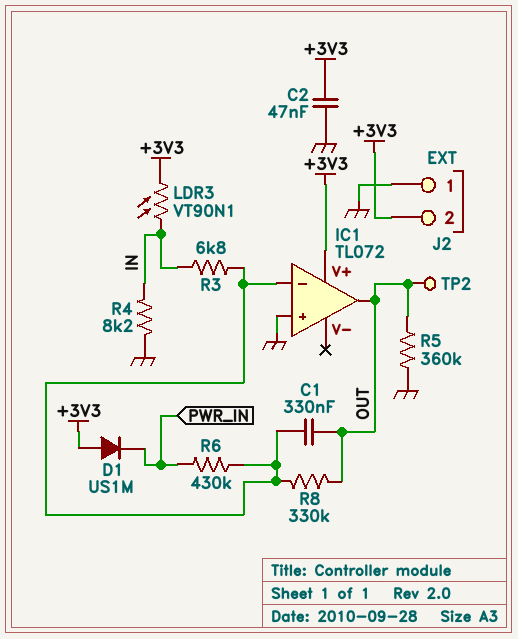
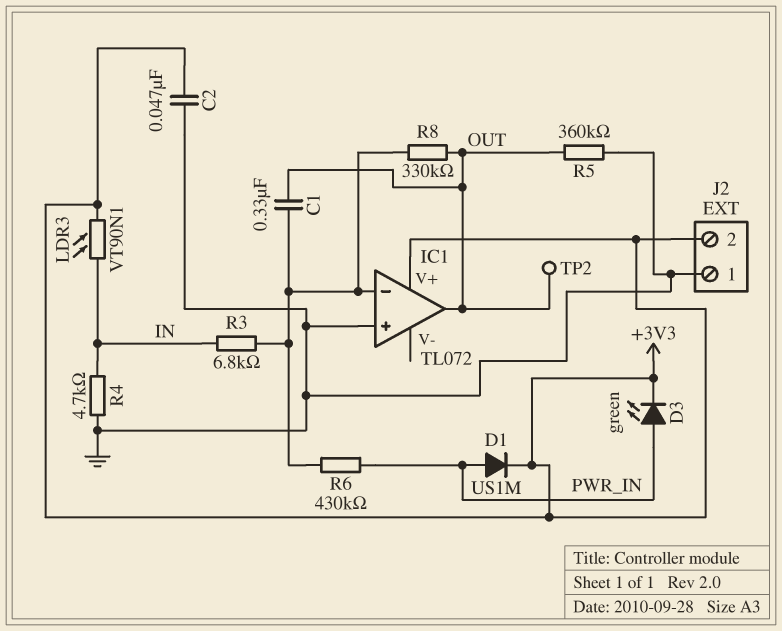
D1: diode US1M (A +3V3, K PWR_IN) -> diode US1M (A PWR_IN, K +3V3)
D3: none -> LED green (A PWR_IN, K +3V3)
R4: 8.2k (GND, IN) -> 4.7k (GND, IN)

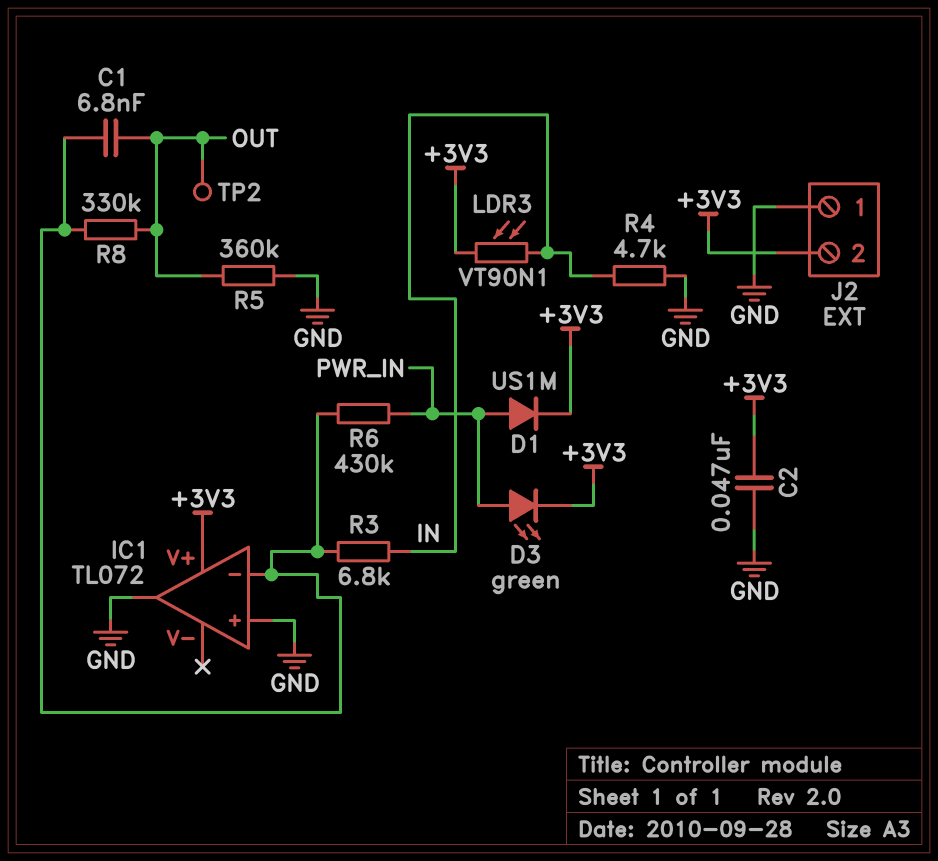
C1: 330nF (IC1/in-, OUT) -> 6.8nF (IC1/in-, OUT)
IC1 pin out: OUT -> GND

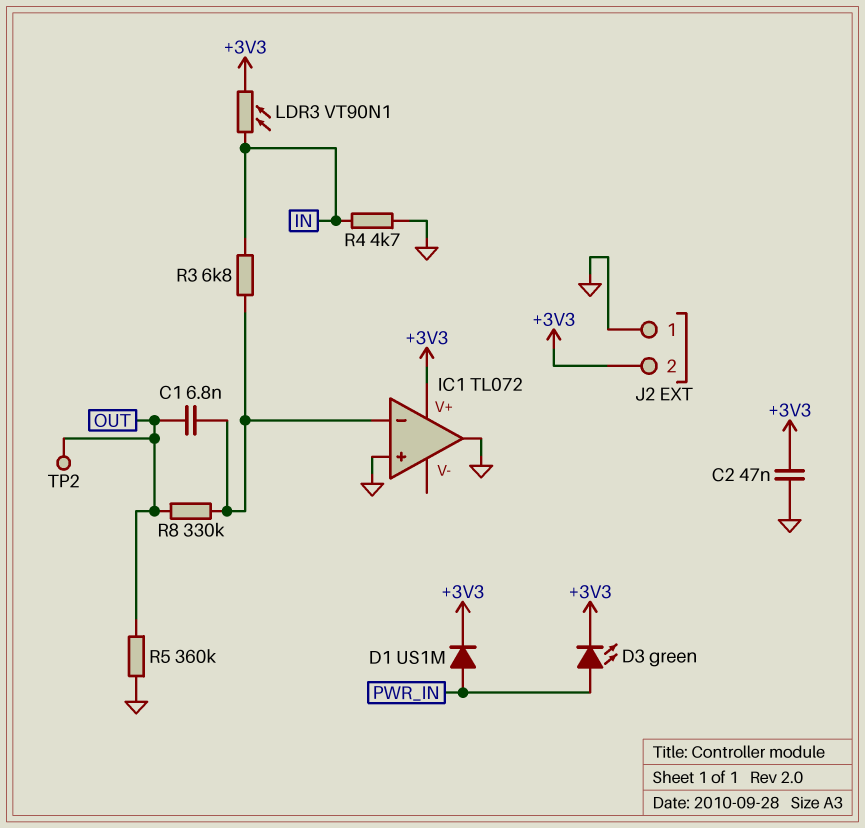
R6: 430k (IC1/in-, PWR_IN) -> none

